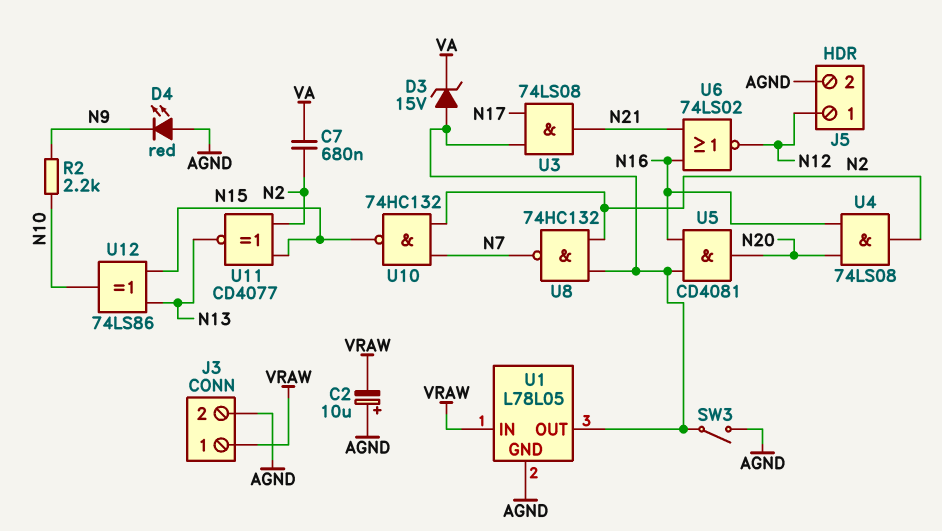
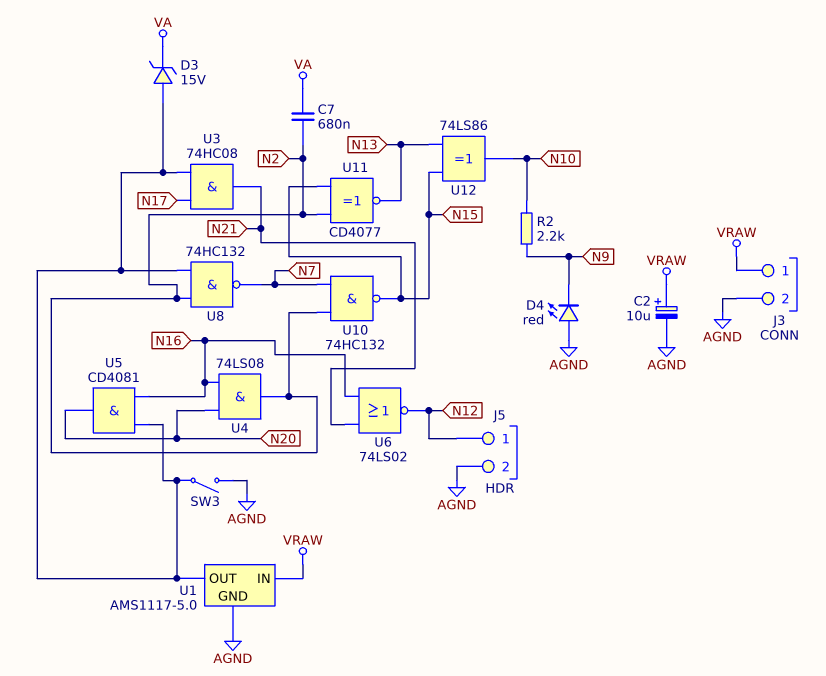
C2: 10uF (plus AGND, minus VRAW) -> 10uF (plus VRAW, minus AGND)
U1: L78L05 -> AMS1117-5.0
U3: AND 74LS08 (in N17, in U1/OUT, out N21) -> AND 74HC08 (in N17, in U1/OUT, out N21)

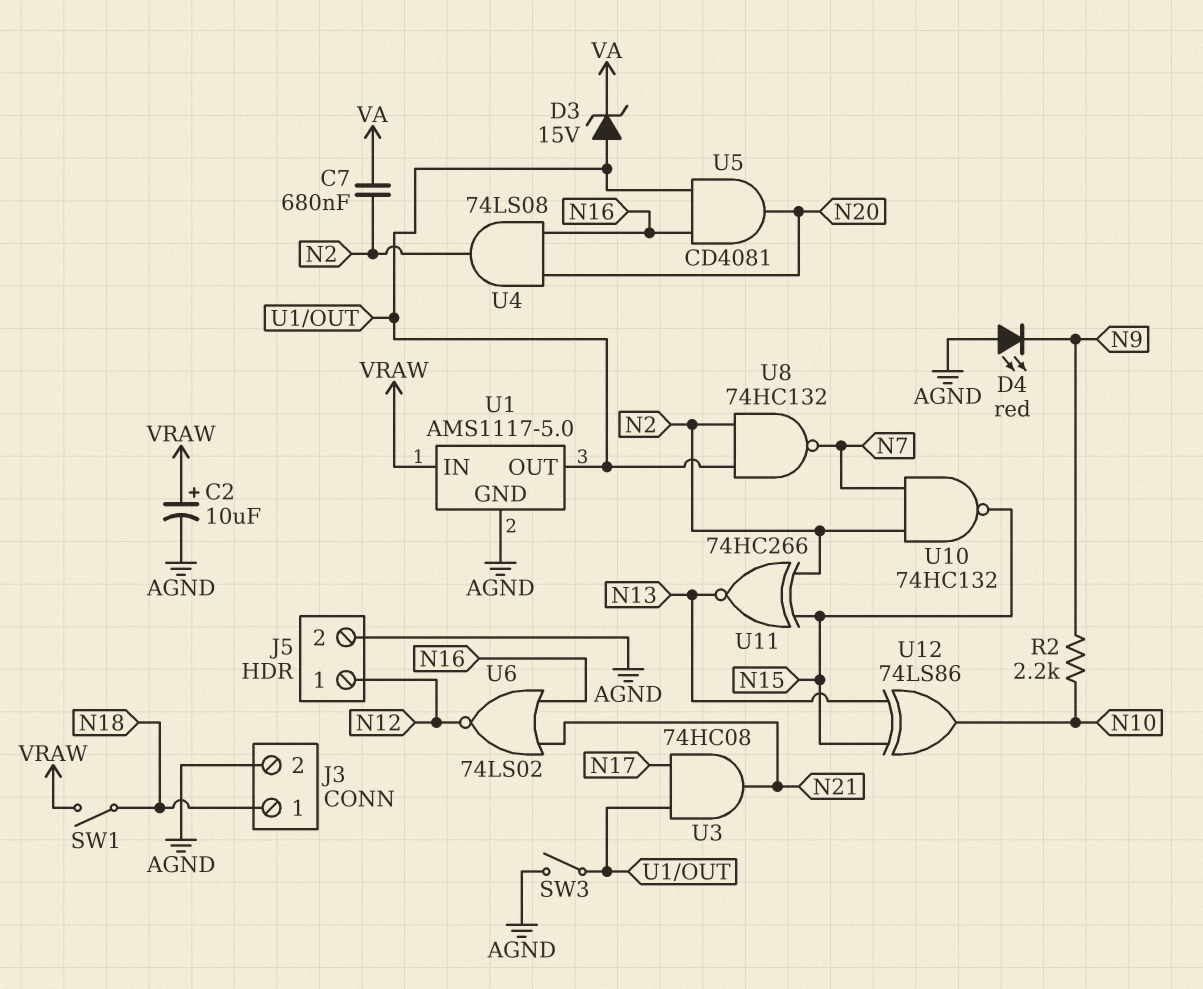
J3 pin 1: VRAW -> N18
SW1: none -> switch (N18, VRAW)
U11: XNOR CD4077 (in N2, in N15, out N13) -> XNOR 74HC266 (in N2, in N15, out N13)

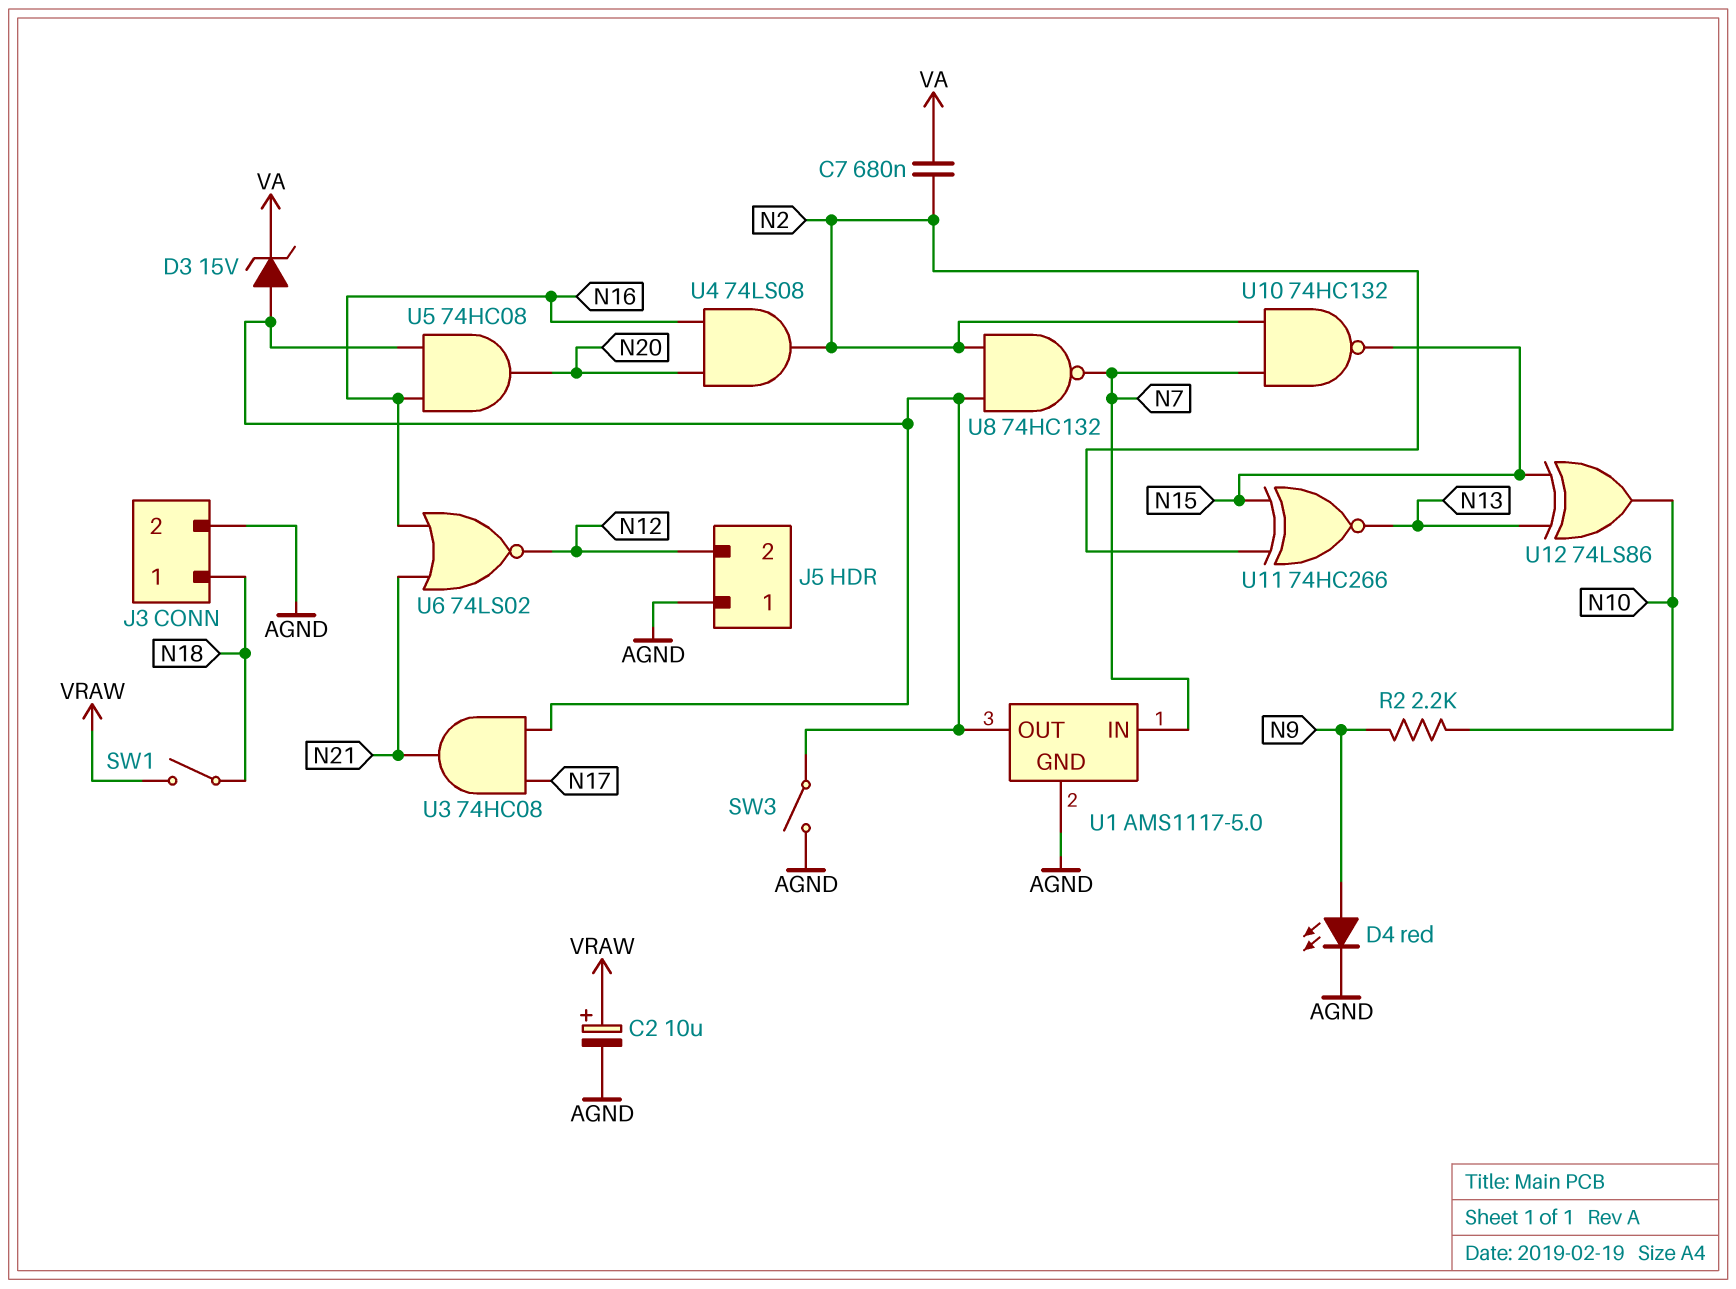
D4: LED red (A AGND, K N9) -> LED red (A N9, K AGND)
J5 pin 1: N12 -> AGND
J5 pin 2: AGND -> N12
U1 pin IN: VRAW -> N7
U5: AND CD4081 (in N16, in U1/OUT, out N20) -> AND 74HC08 (in N16, in U1/OUT, out N20)

